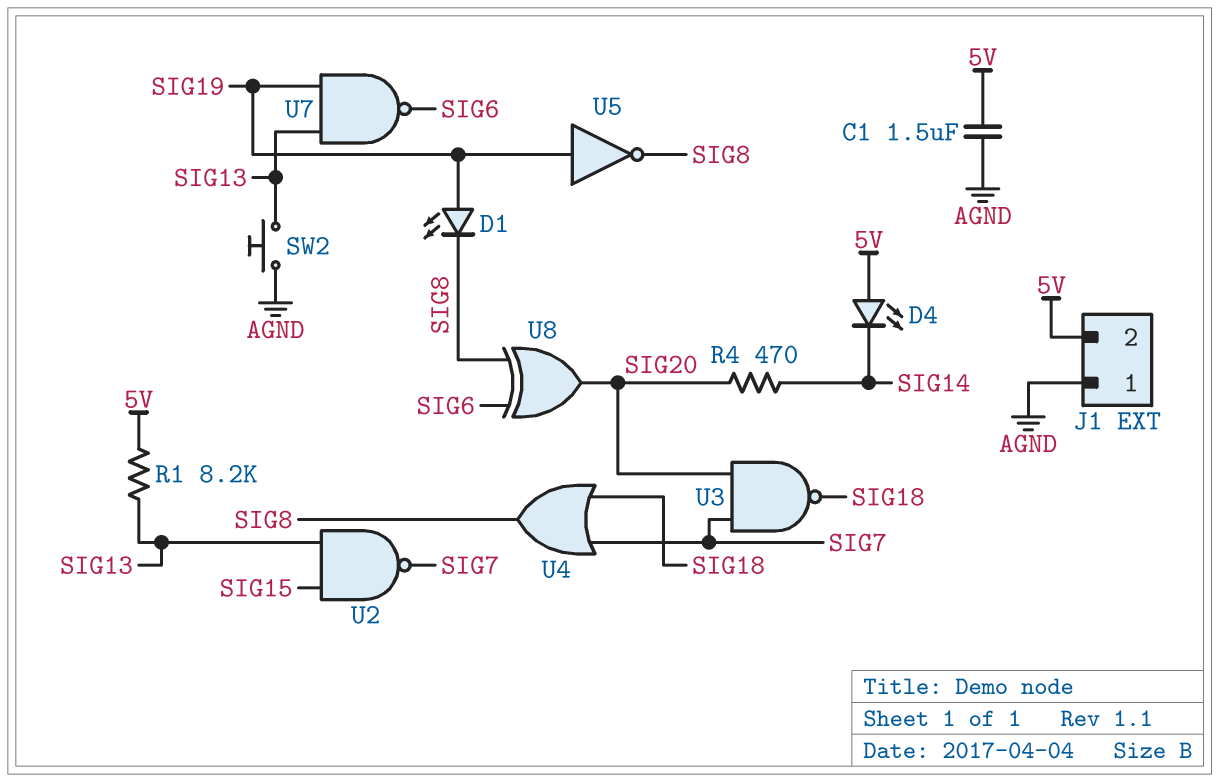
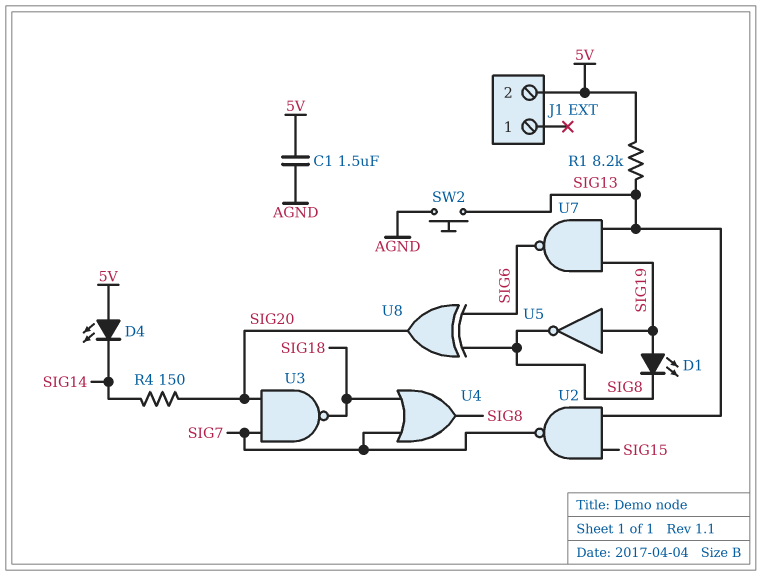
J1 pin 1: AGND -> none
R4: 470 (SIG14, SIG20) -> 150 (SIG14, SIG20)

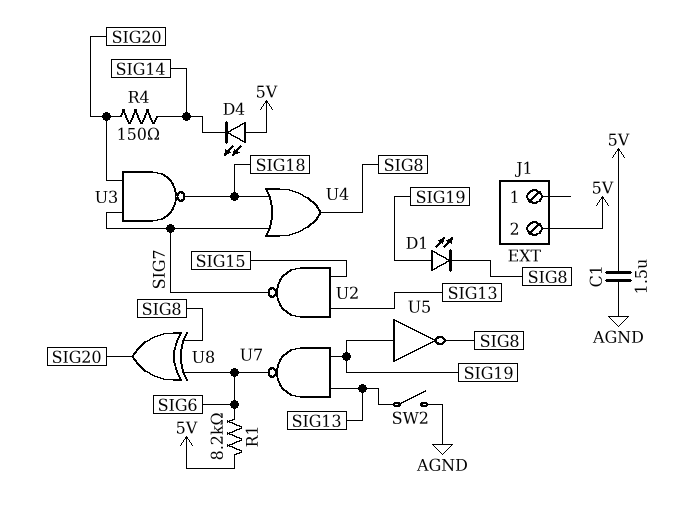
R1: 8.2k (5V, SIG13) -> 8.2k (5V, SIG6)
SW2: button (AGND, SIG13) -> switch (AGND, SIG13)

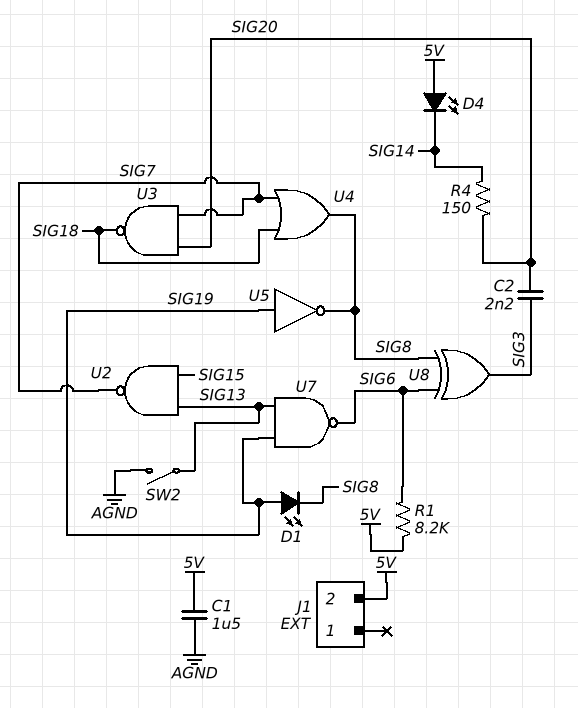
C2: none -> 2.2nF (SIG3, SIG20)
U8: XOR (in SIG6, in SIG8, out SIG20) -> XOR (in SIG6, in SIG8, out SIG3)

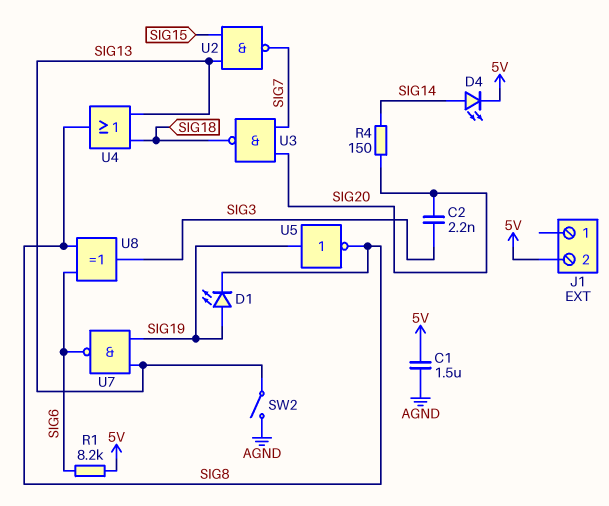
D4: LED (A 5V, K SIG14) -> LED (A SIG14, K 5V)
U4: OR (in SIG7, in SIG18, out SIG8) -> OR (in SIG13, in SIG18, out SIG8)

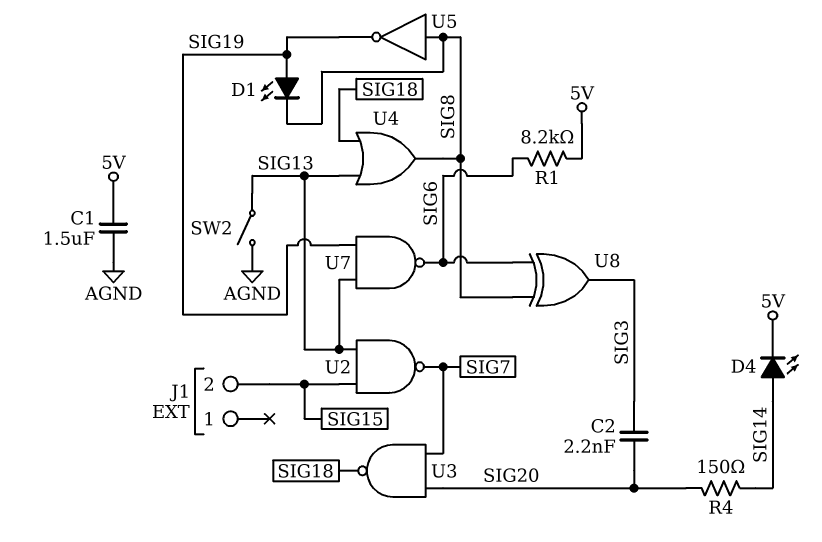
J1 pin 2: 5V -> SIG15
U5: NOT (in SIG19, out SIG8) -> NOT (in SIG8, out SIG19)

